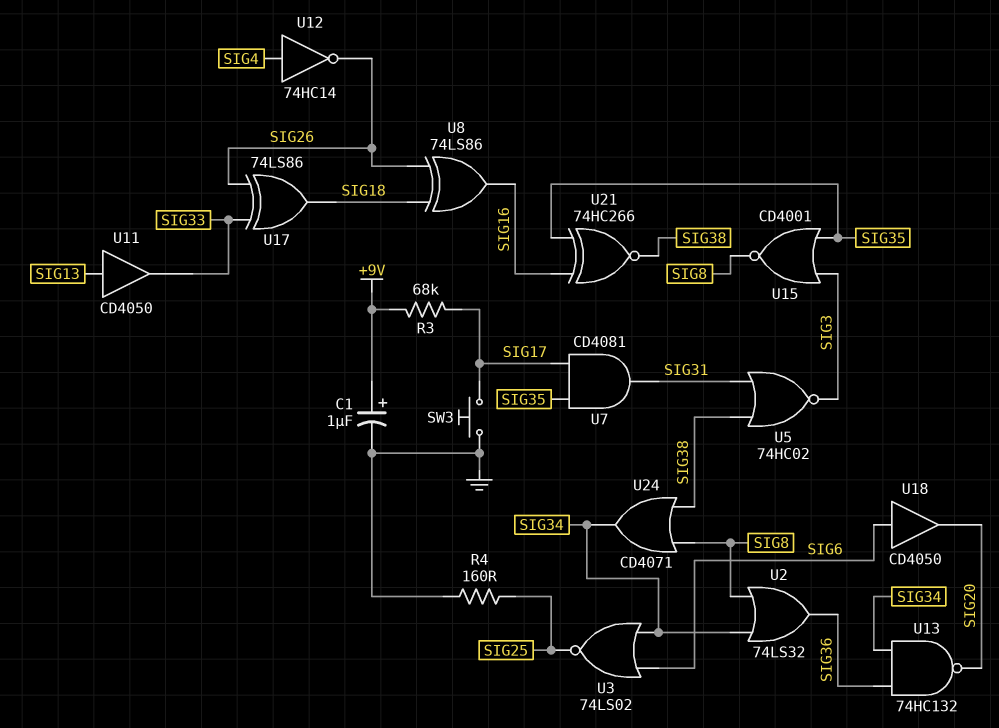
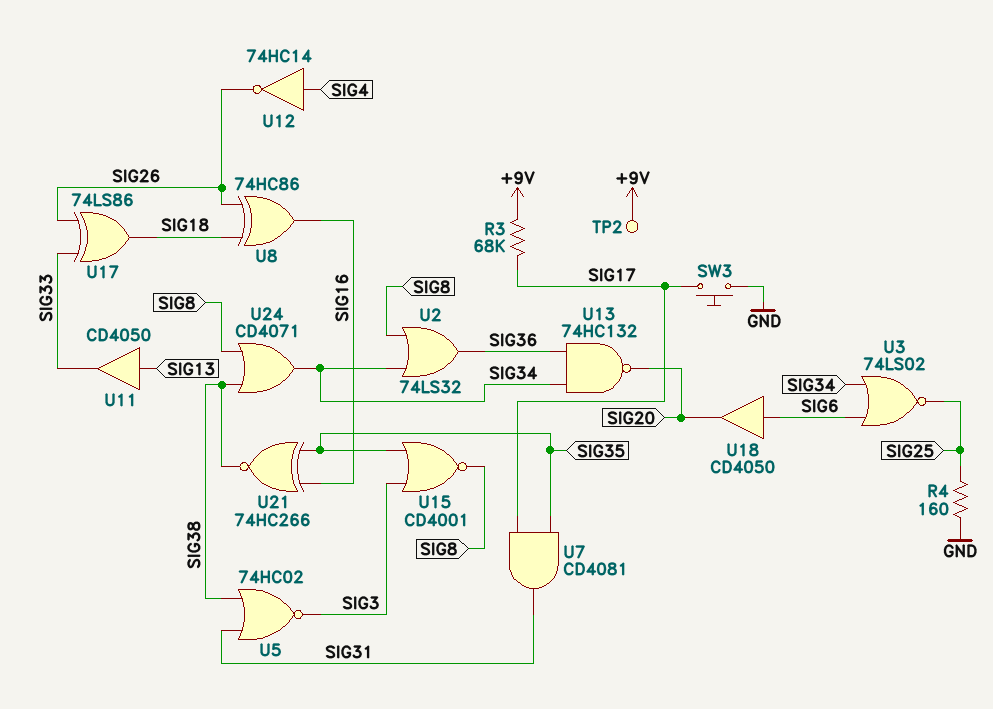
C1: 1uF (plus +9V, minus GND) -> none
TP2: none -> test point (+9V)
U8: XOR 74LS86 (in SIG18, in SIG26, out SIG16) -> XOR 74HC86 (in SIG18, in SIG26, out SIG16)

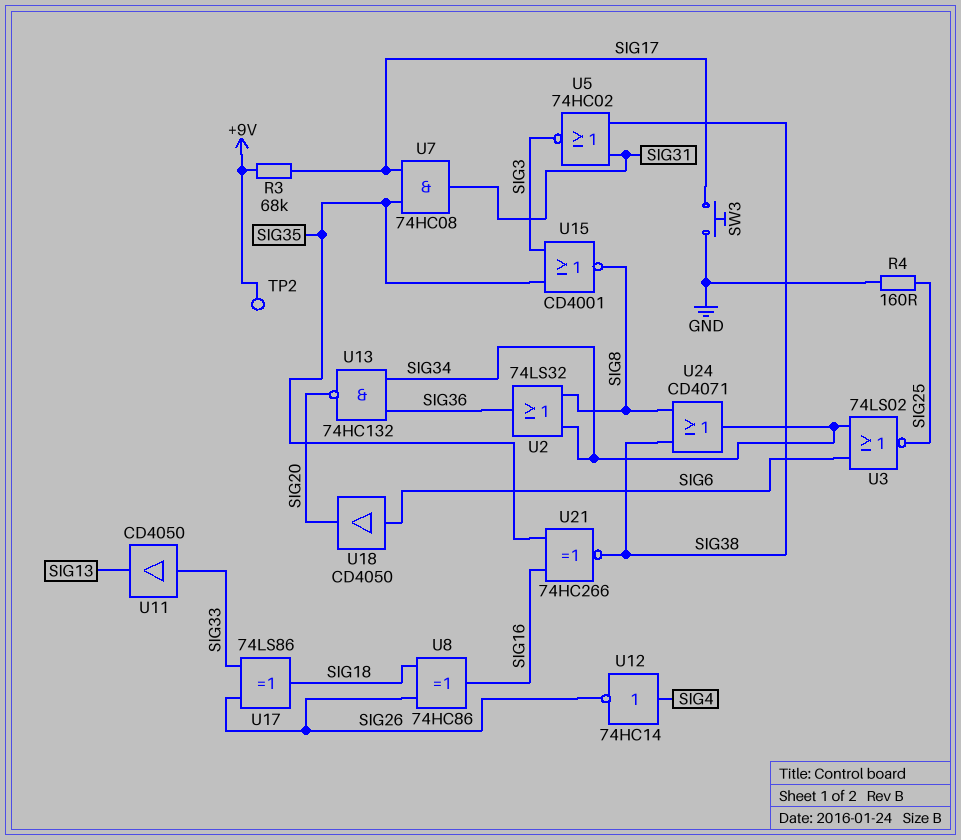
U7: AND CD4081 (in SIG17, in SIG35, out SIG31) -> AND 74HC08 (in SIG17, in SIG35, out SIG31)
U11: buffer CD4050 (in SIG13, out SIG33) -> buffer CD4050 (in SIG33, out SIG13)

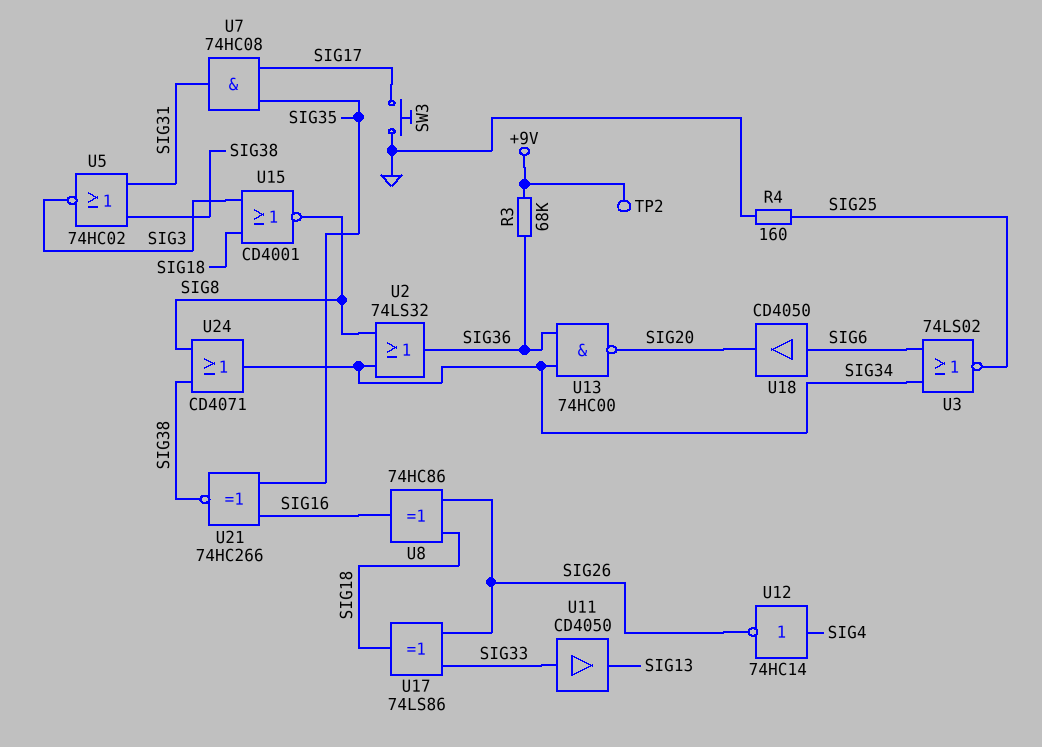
R3: 68k (+9V, SIG17) -> 68k (+9V, SIG36)
U13: NAND 74HC132 (in SIG34, in SIG36, out SIG20) -> NAND 74HC00 (in SIG34, in SIG36, out SIG20)
U15: NOR CD4001 (in SIG3, in SIG35, out SIG8) -> NOR CD4001 (in SIG3, in SIG18, out SIG8)

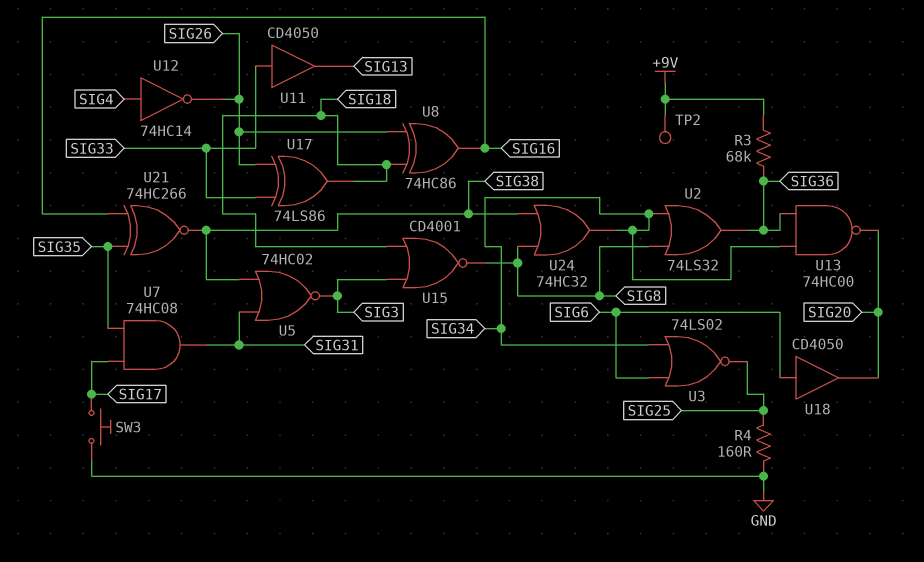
U24: OR CD4071 (in SIG8, in SIG38, out SIG34) -> OR 74HC32 (in SIG8, in SIG38, out SIG34)

